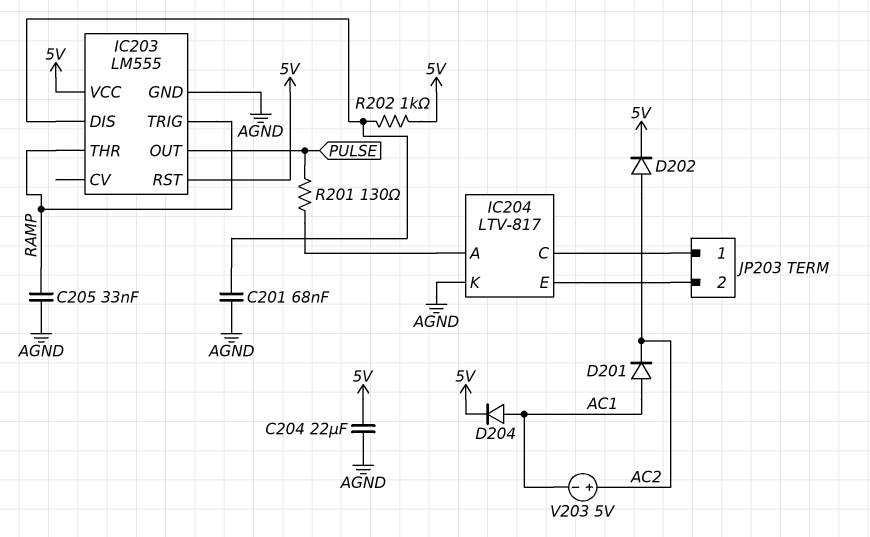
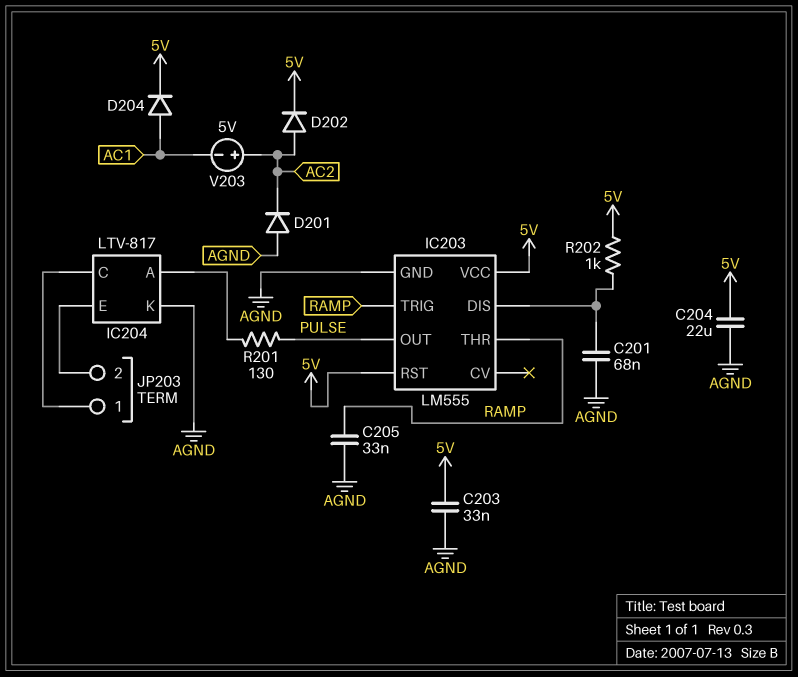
C203: none -> 33nF (5V, AGND)
D201: diode (A AC1, K AC2) -> diode (A AGND, K AC2)

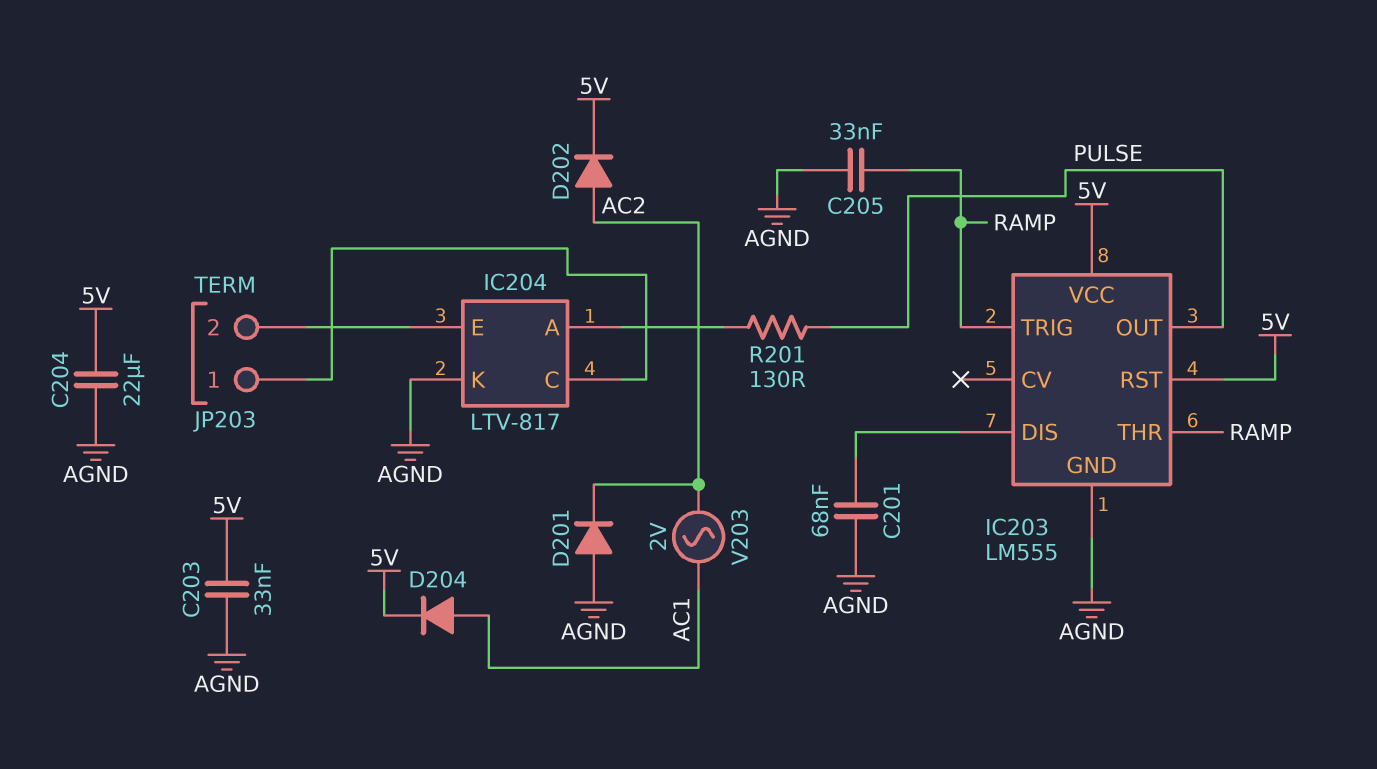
R202: 1k (5V, IC203/DIS) -> none
V203: 5V (plus AC2, minus AC1) -> AC 2V (AC1, AC2)

